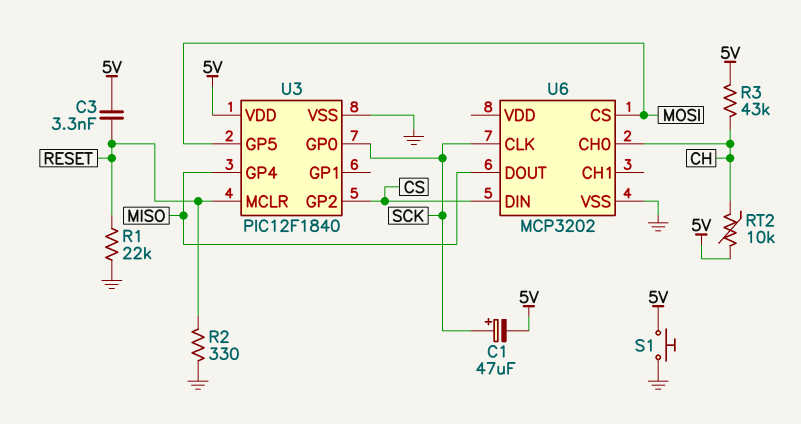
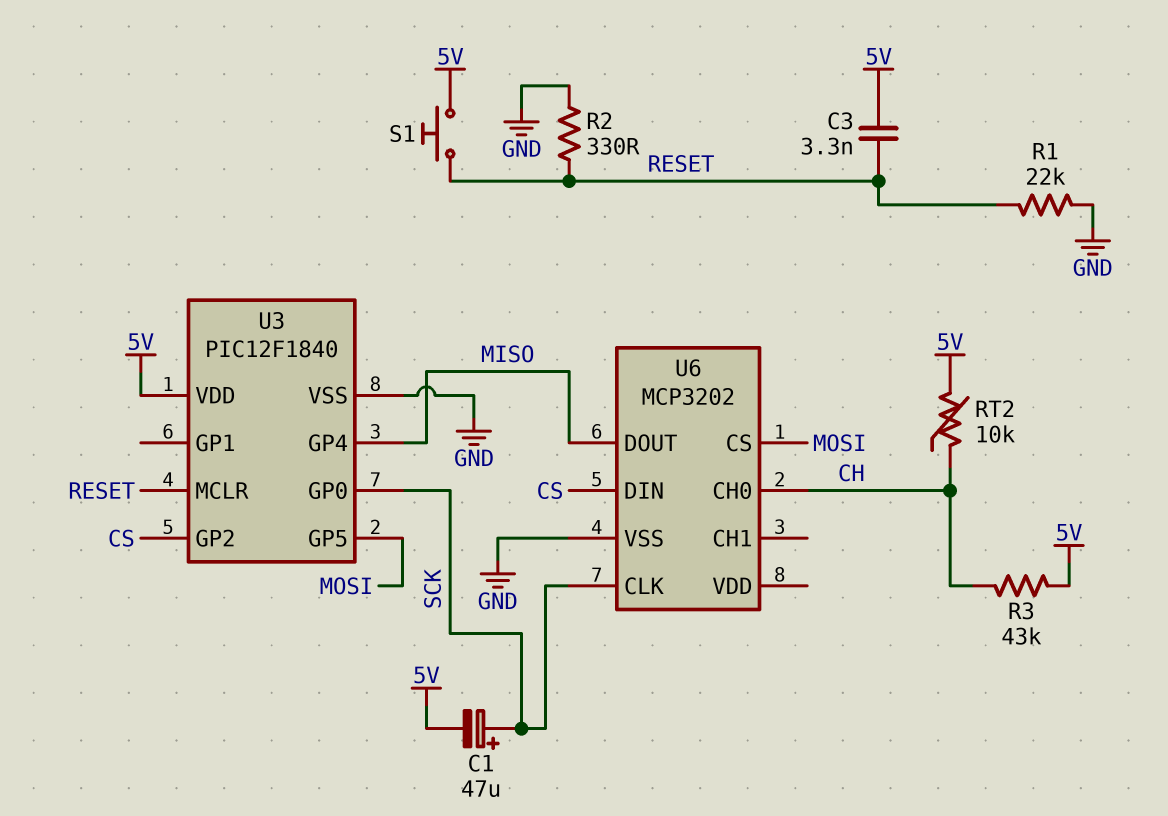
S1: button (5V, GND) -> button (5V, RESET)

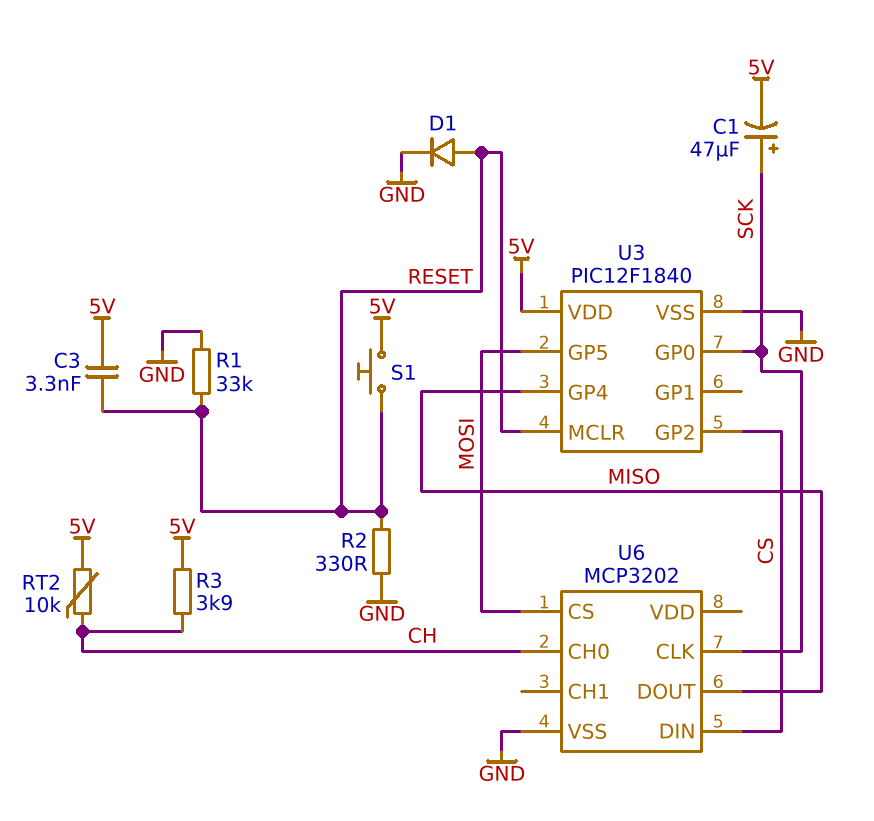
D1: none -> diode (A RESET, K GND)
R1: 22k (GND, RESET) -> 33k (GND, RESET)
R3: 43k (5V, CH) -> 3.9k (5V, CH)

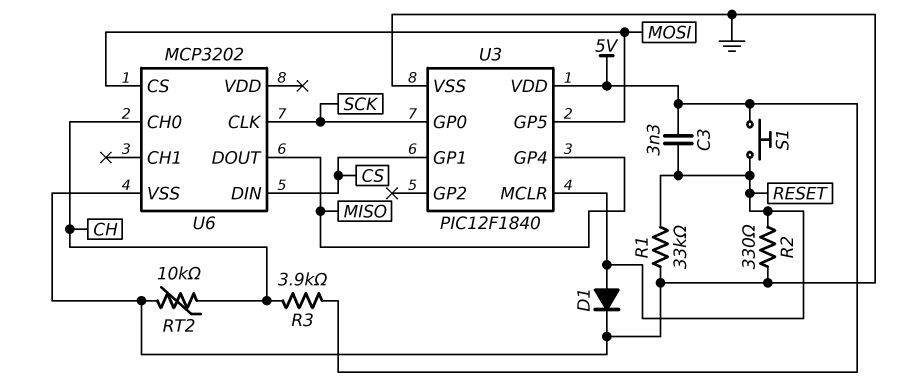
C1: 47uF (plus SCK, minus 5V) -> none
RT2: 10k (5V, CH) -> 10k (CH, GND)
U3 pin GP1: none -> CS
U3 pin GP2: CS -> none

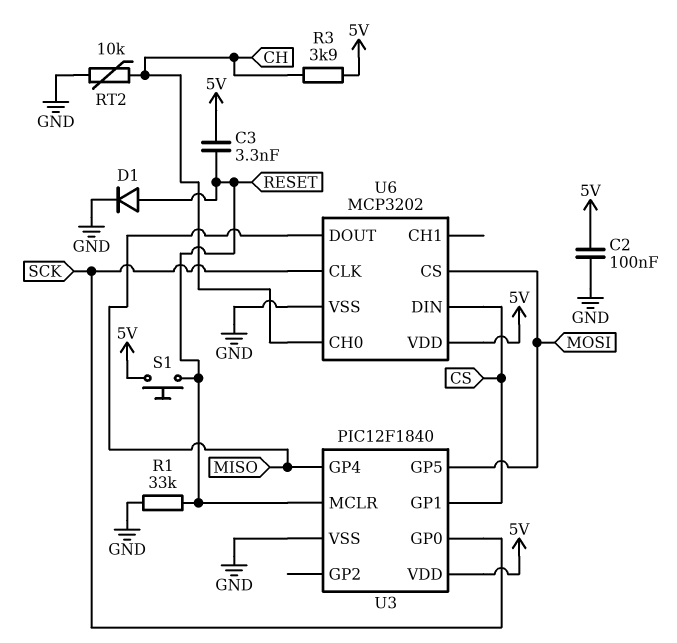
C2: none -> 100nF (5V, GND)
R2: 330 (GND, RESET) -> none
U6 pin VDD: none -> 5V

